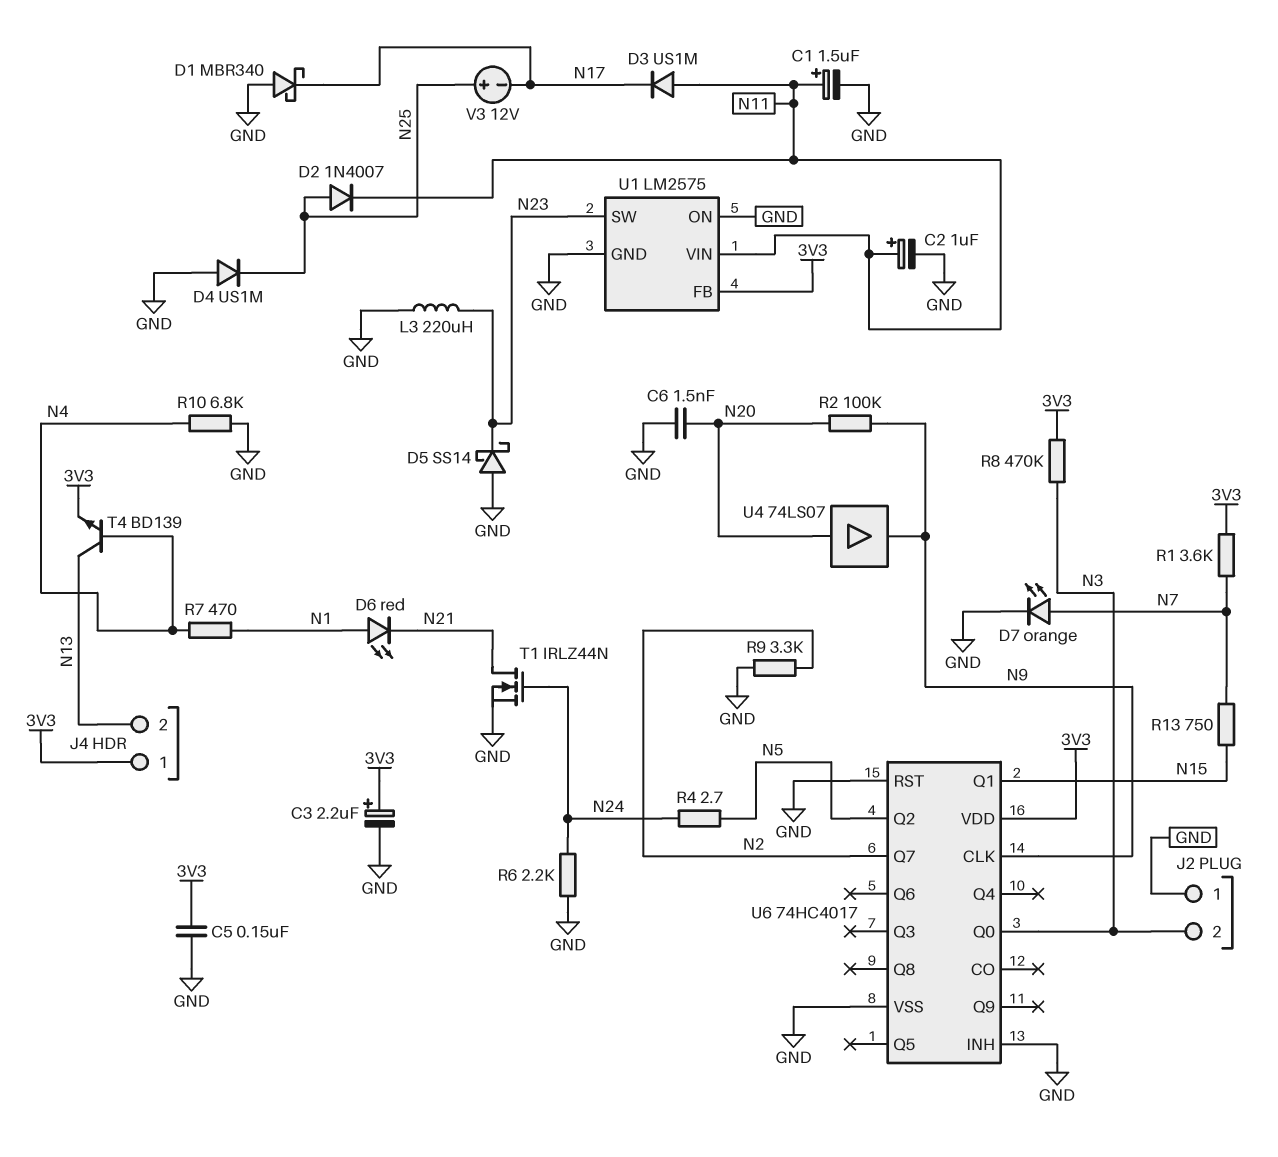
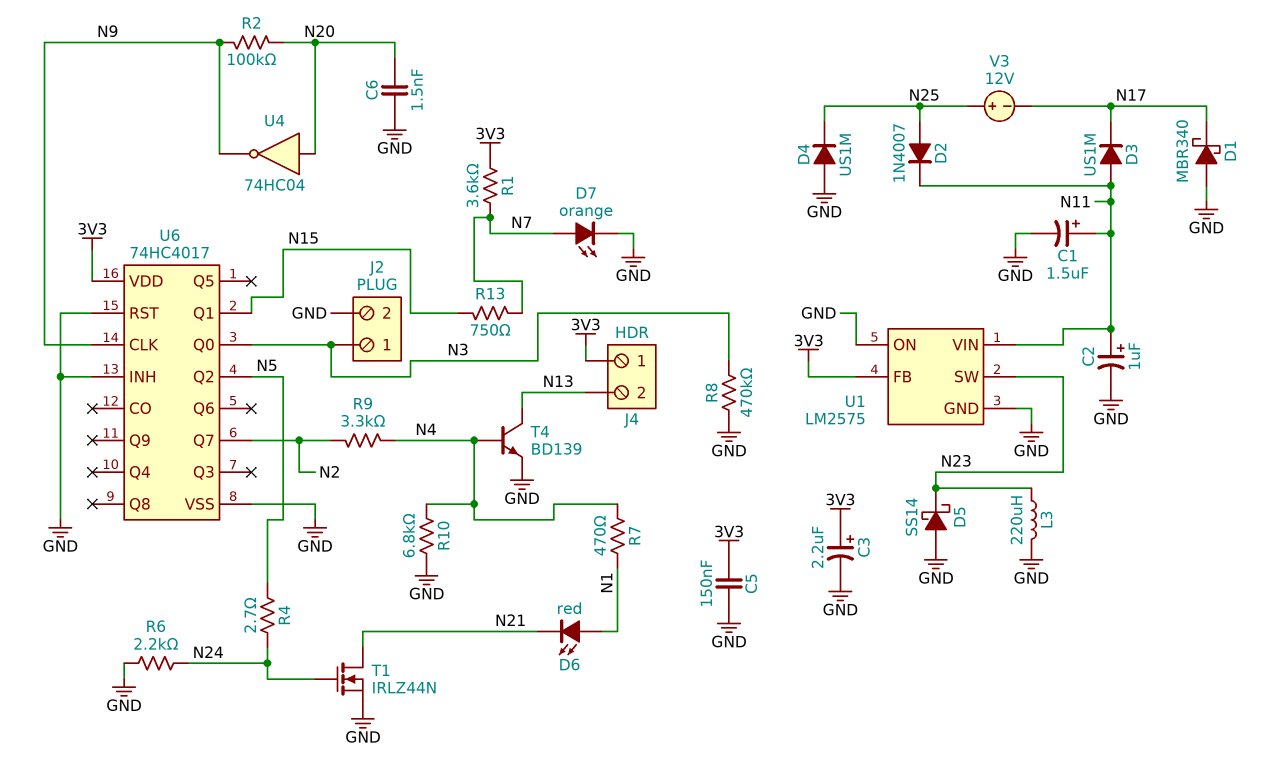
J2 pin 1: GND -> N3
J2 pin 2: N3 -> GND
R8: 470k (3V3, N3) -> 470k (GND, N3)
R9: 3.3k (GND, N2) -> 3.3k (N2, N4)
T4: NPN BD139 (B N4, C N13, E 3V3) -> NPN BD139 (B N4, C N13, E GND)
U4: buffer 74LS07 (in N20, out N9) -> NOT 74HC04 (in N20, out N9)

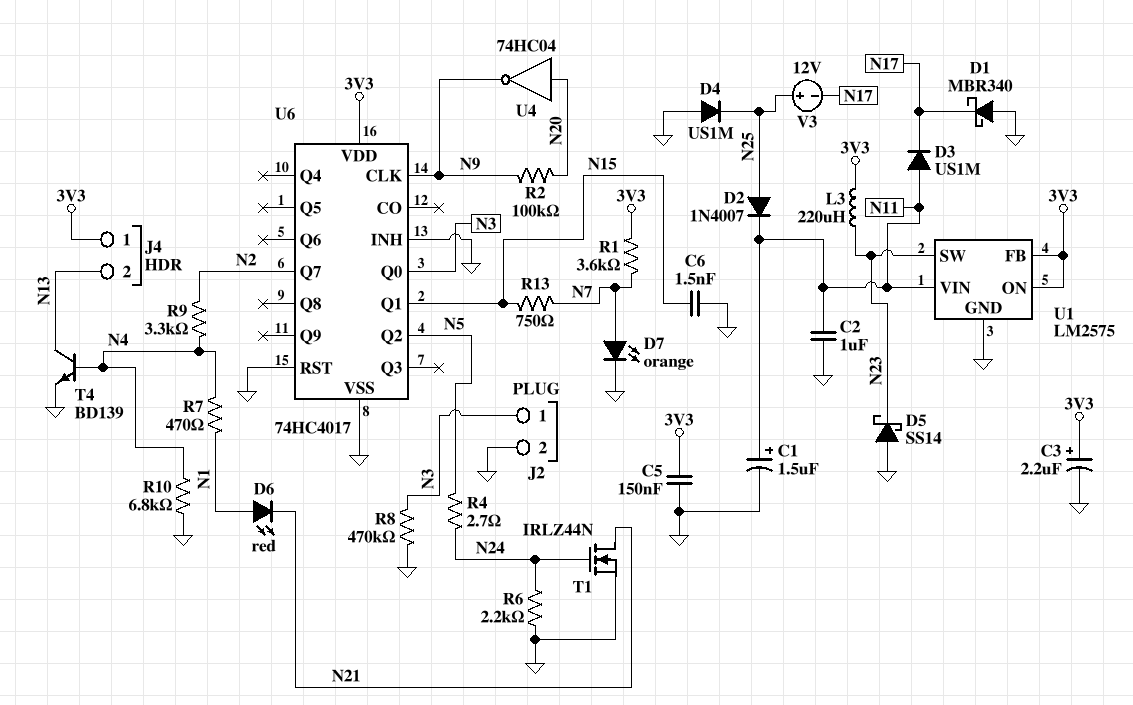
C2: 1uF (plus N11, minus GND) -> 1uF (GND, N11)
C6: 1.5nF (GND, N20) -> 1.5nF (GND, N15)
L3: 220uH (GND, N23) -> 220uH (3V3, N23)
U1 pin ON: GND -> 3V3

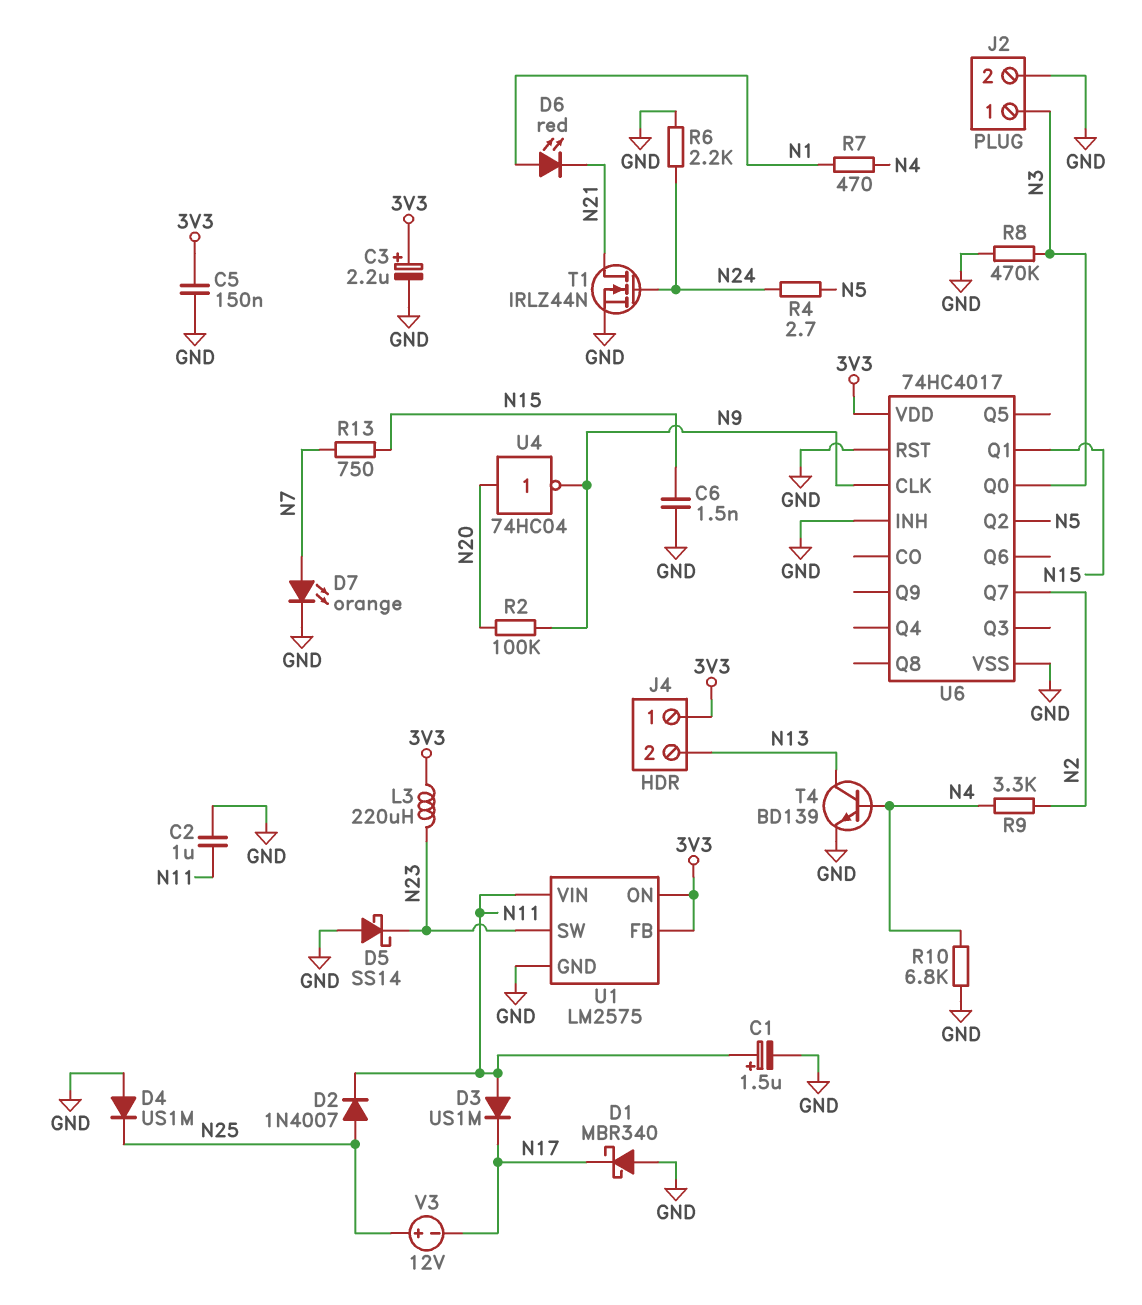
R1: 3.6k (3V3, N7) -> none

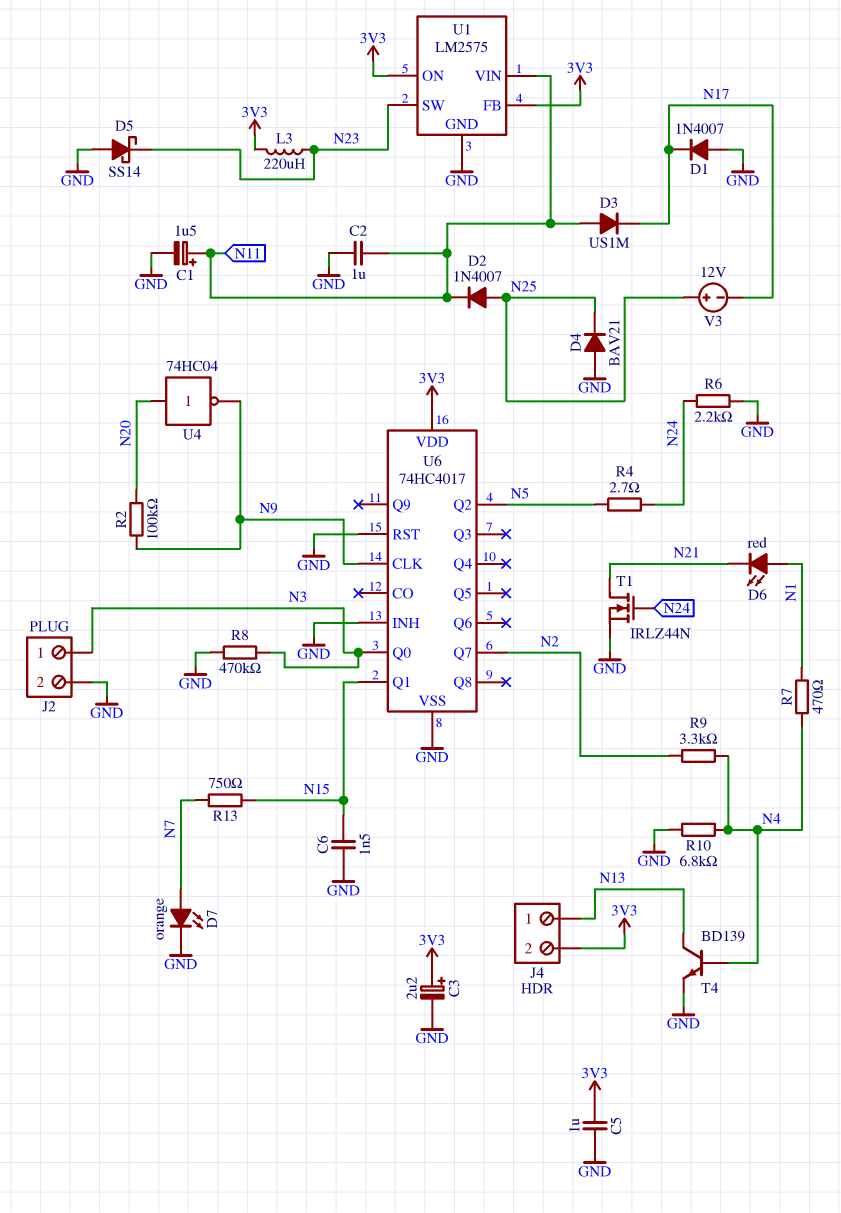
C5: 150nF (3V3, GND) -> 1uF (3V3, GND)
D1: schottky MBR340 (A GND, K N17) -> diode 1N4007 (A GND, K N17)
D4: diode US1M (A GND, K N25) -> diode BAV21 (A GND, K N25)
J4 pin 1: 3V3 -> N13
J4 pin 2: N13 -> 3V3

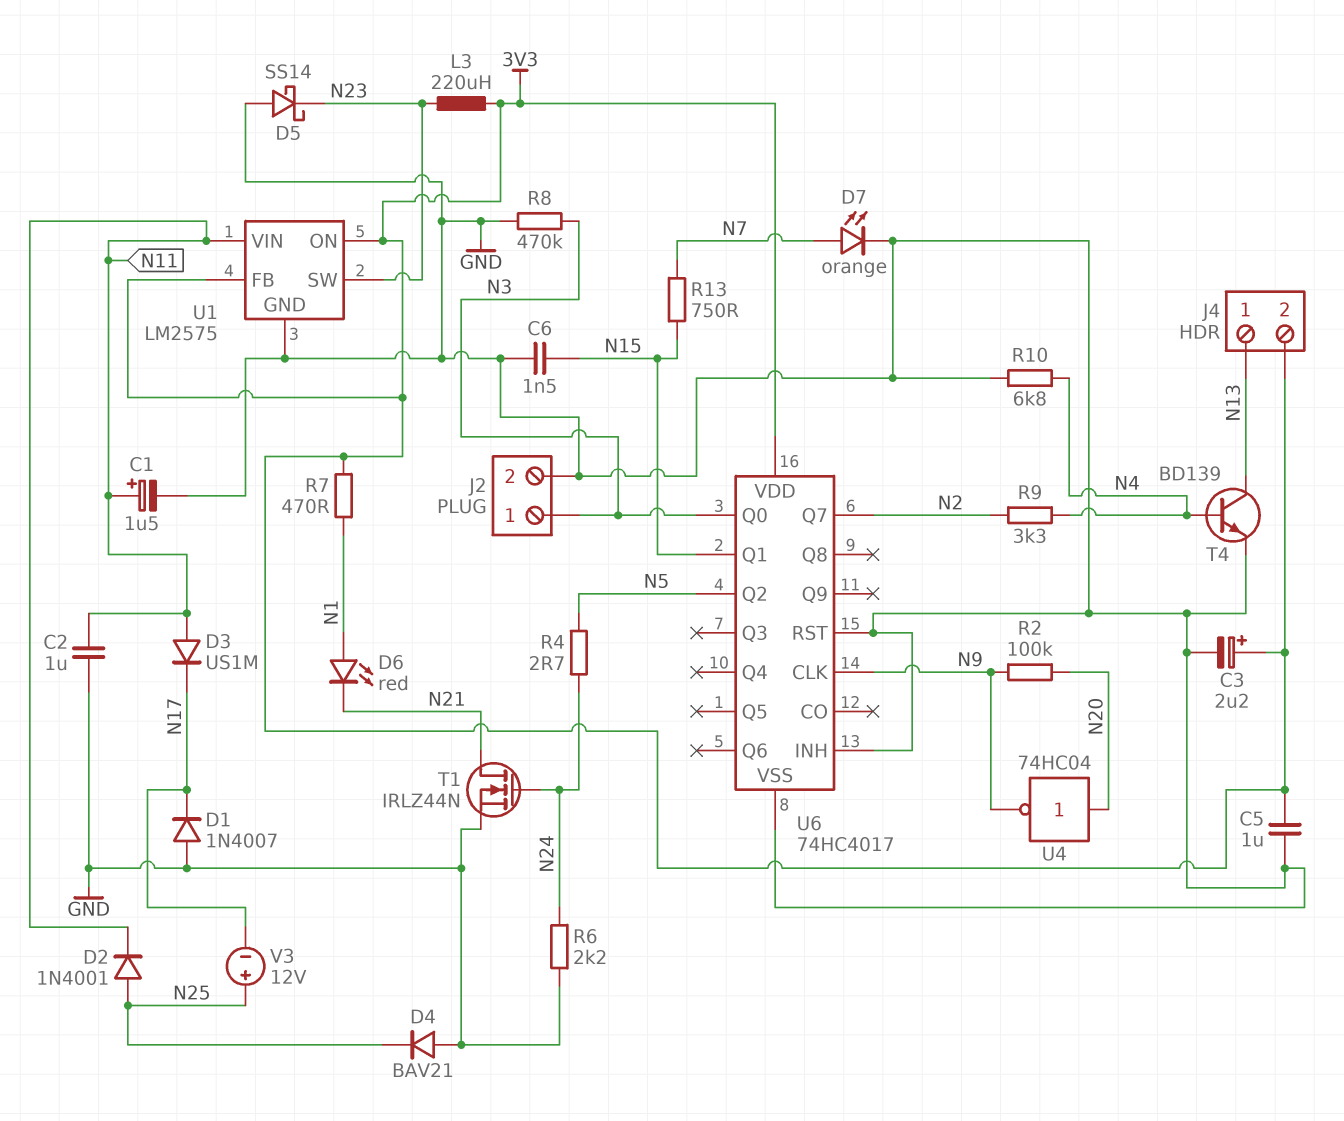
D2: diode 1N4007 (A N25, K N11) -> diode 1N4001 (A N25, K N11)
R7: 470 (N1, N4) -> 470 (3V3, N1)

